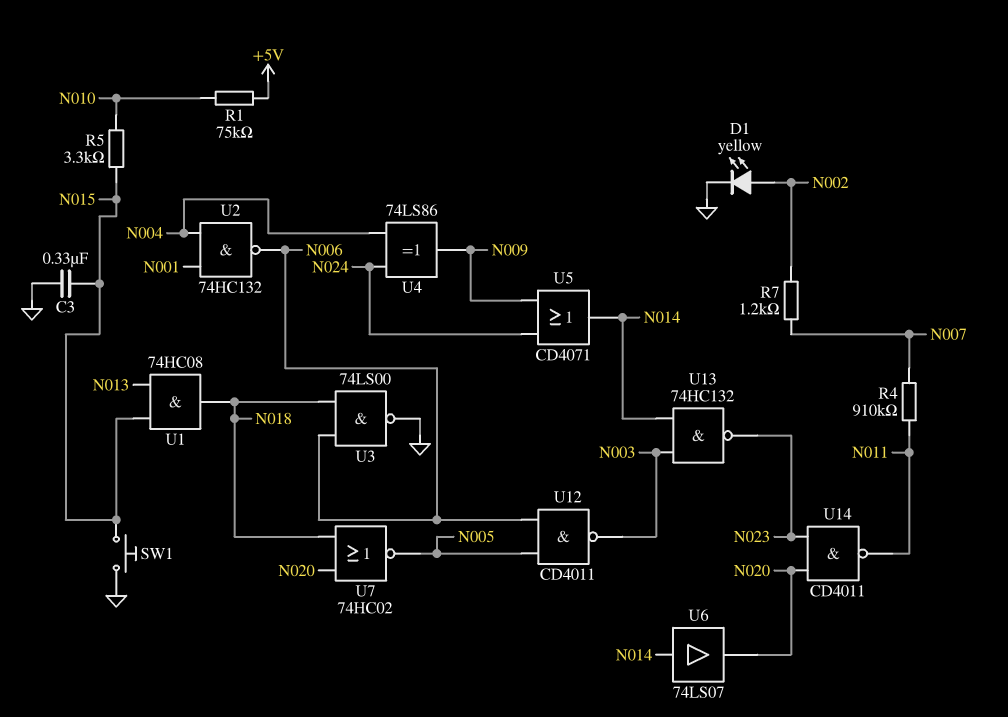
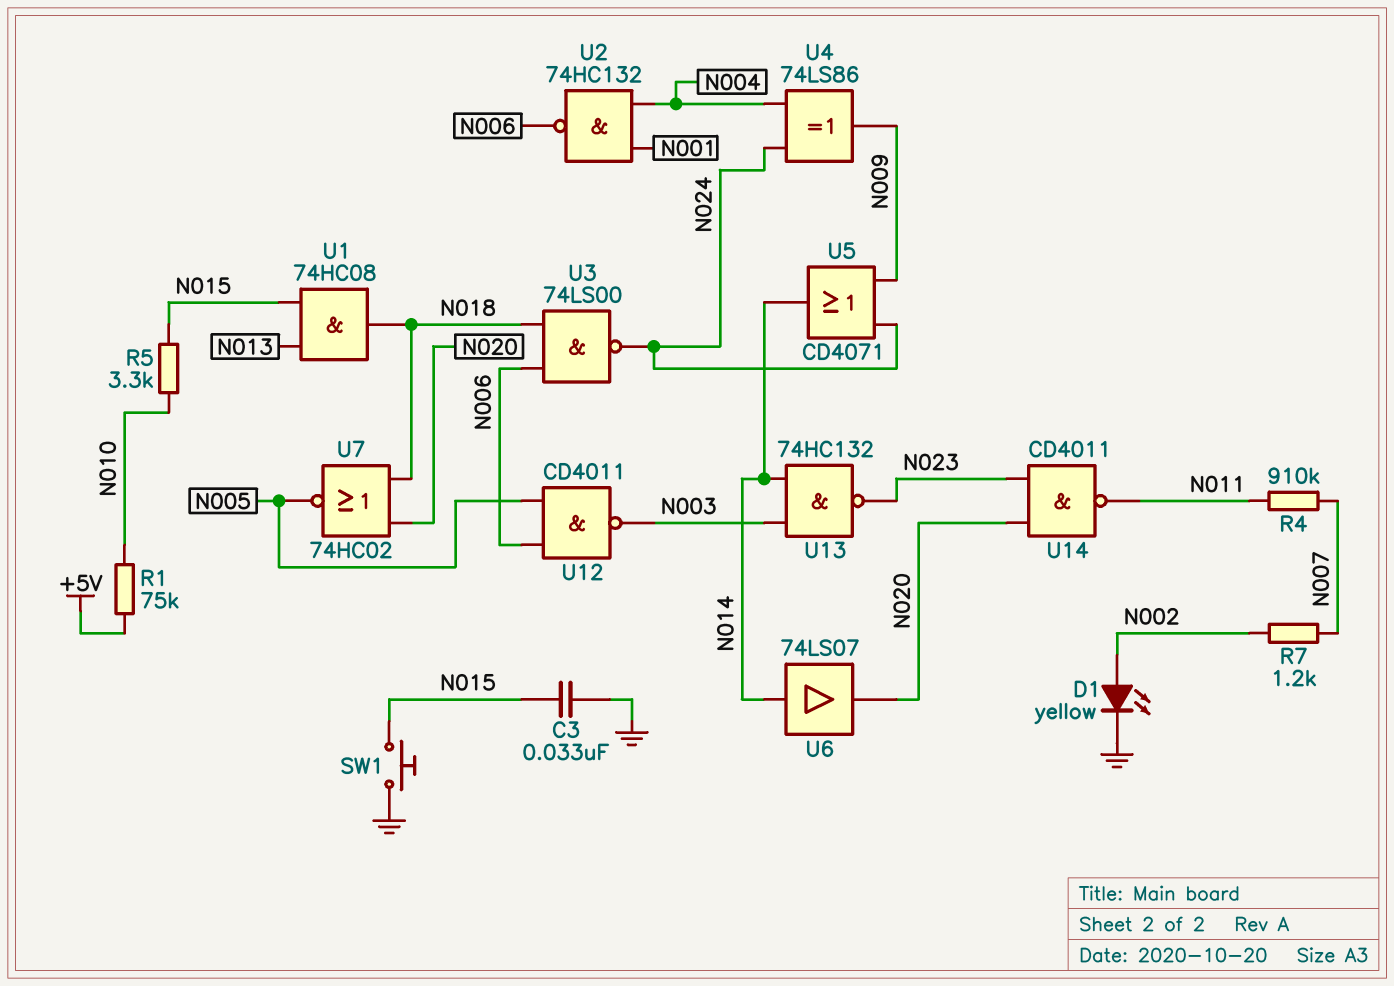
C3: 330nF (GND, N015) -> 33nF (GND, N015)
U3: NAND 74LS00 (in N006, in N018, out GND) -> NAND 74LS00 (in N006, in N018, out N024)

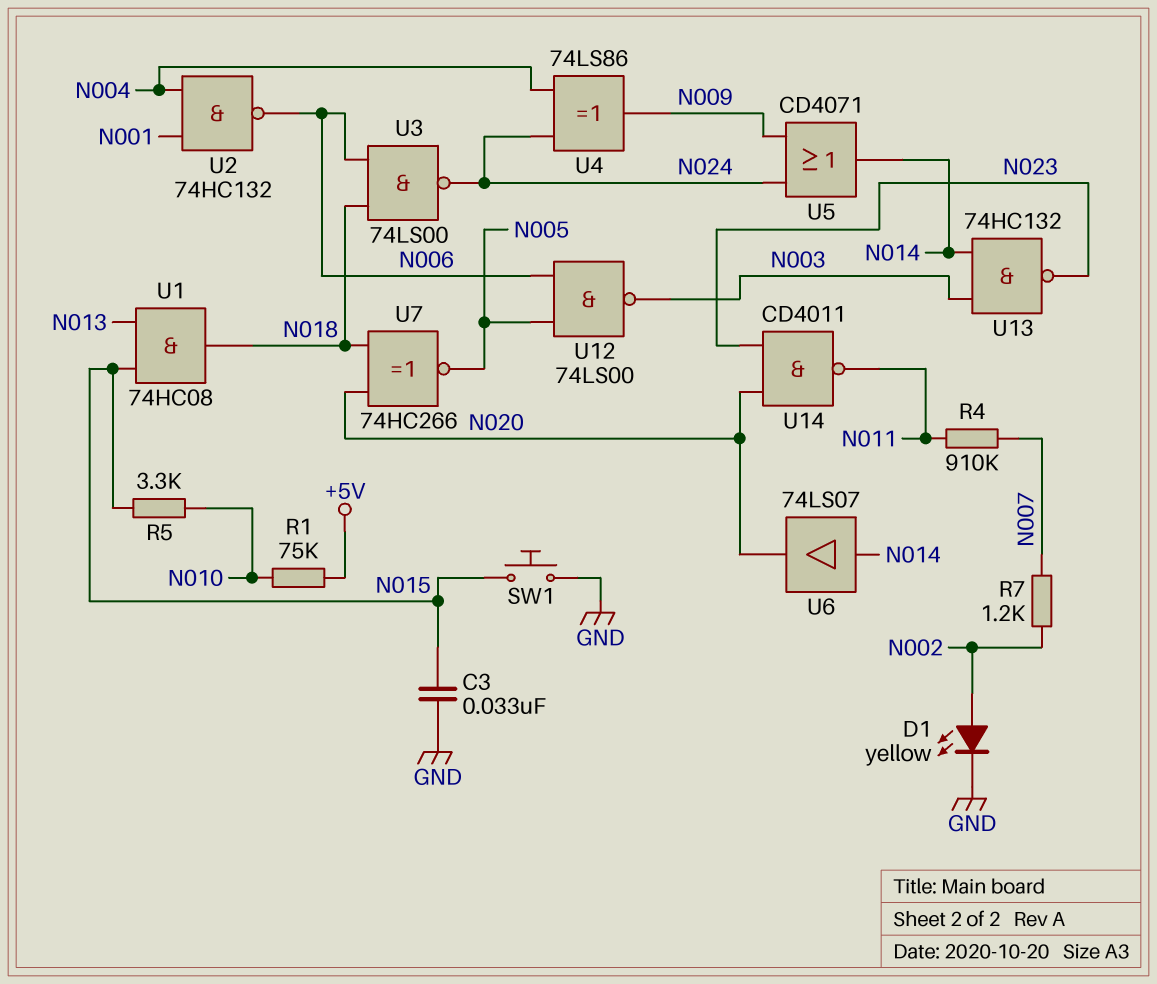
U7: NOR 74HC02 (in N018, in N020, out N005) -> XNOR 74HC266 (in N018, in N020, out N005)
U12: NAND CD4011 (in N005, in N006, out N003) -> NAND 74LS00 (in N005, in N006, out N003)

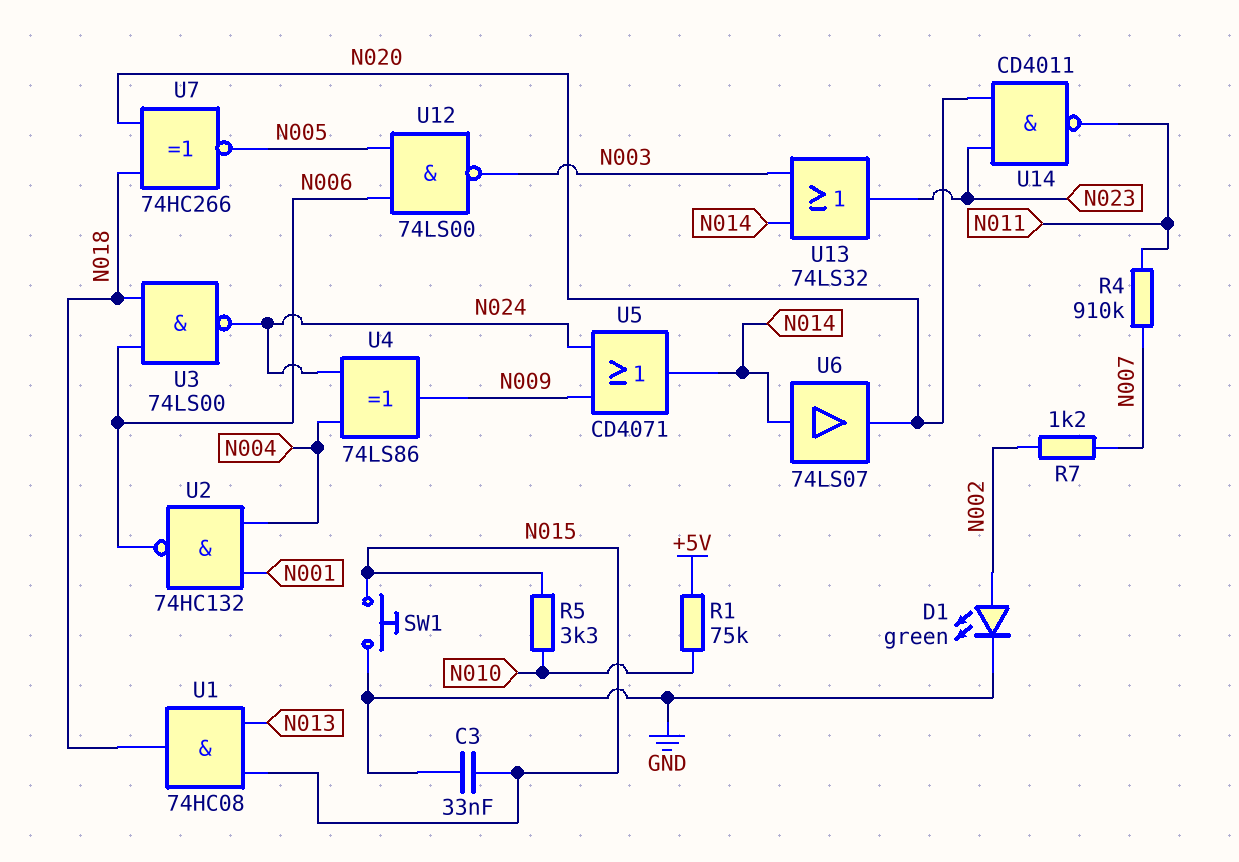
D1: LED yellow (A N002, K GND) -> LED green (A N002, K GND)
U13: NAND 74HC132 (in N003, in N014, out N023) -> OR 74LS32 (in N003, in N014, out N023)

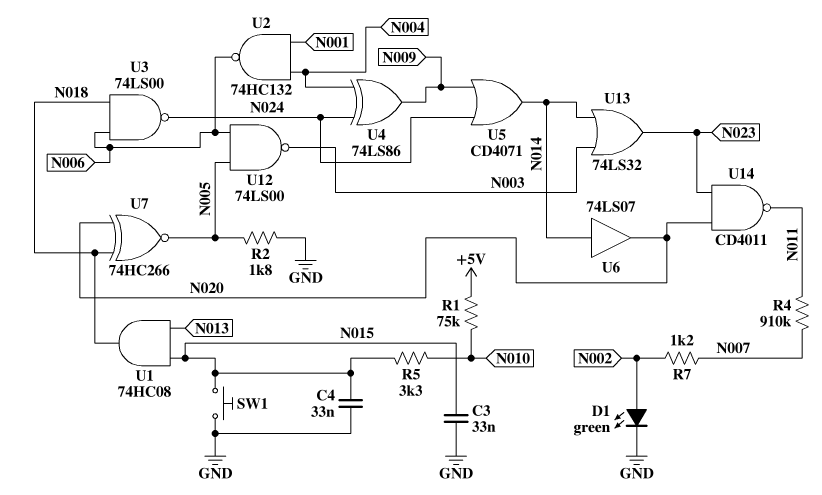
C4: none -> 33nF (GND, N015)
R2: none -> 1.8k (GND, N005)

